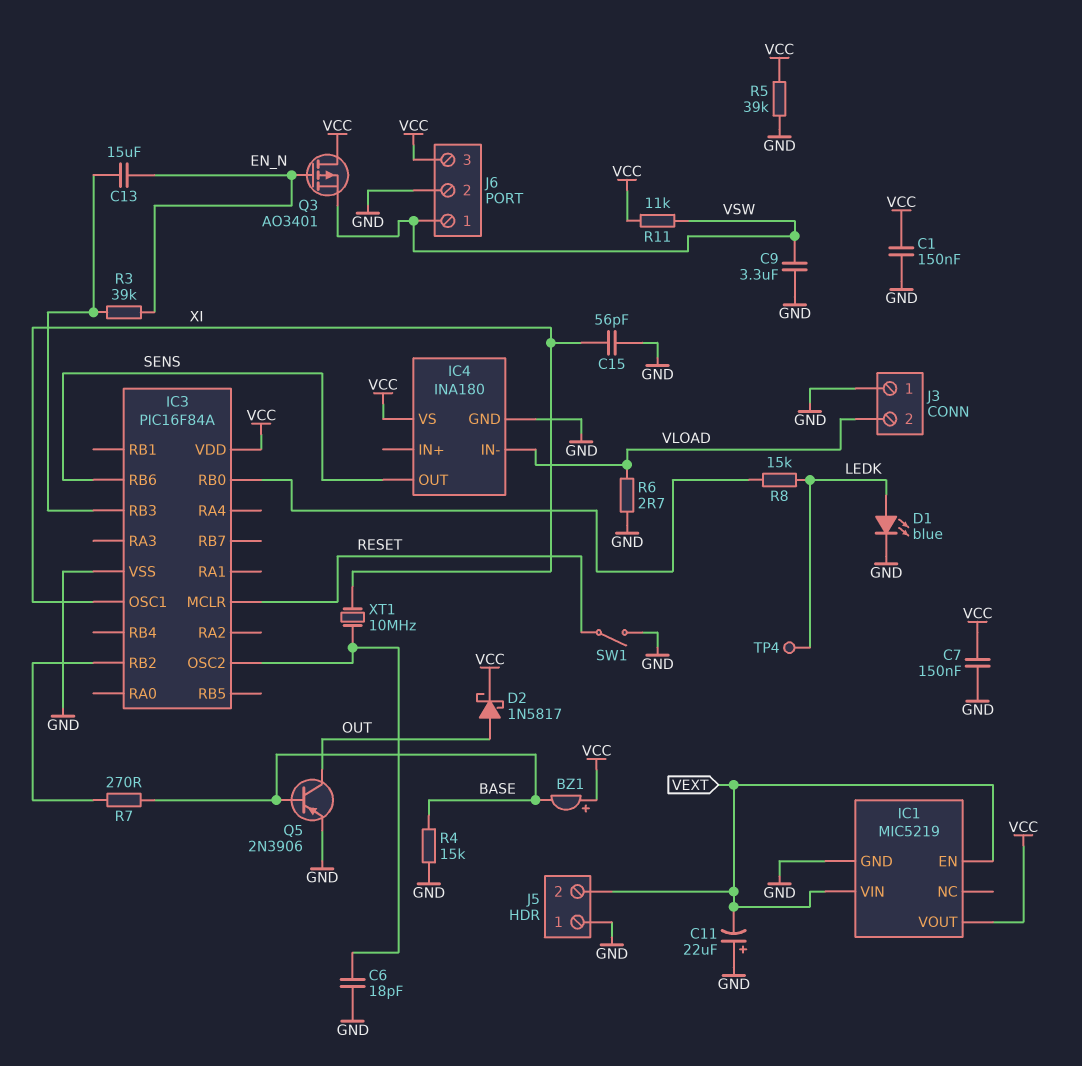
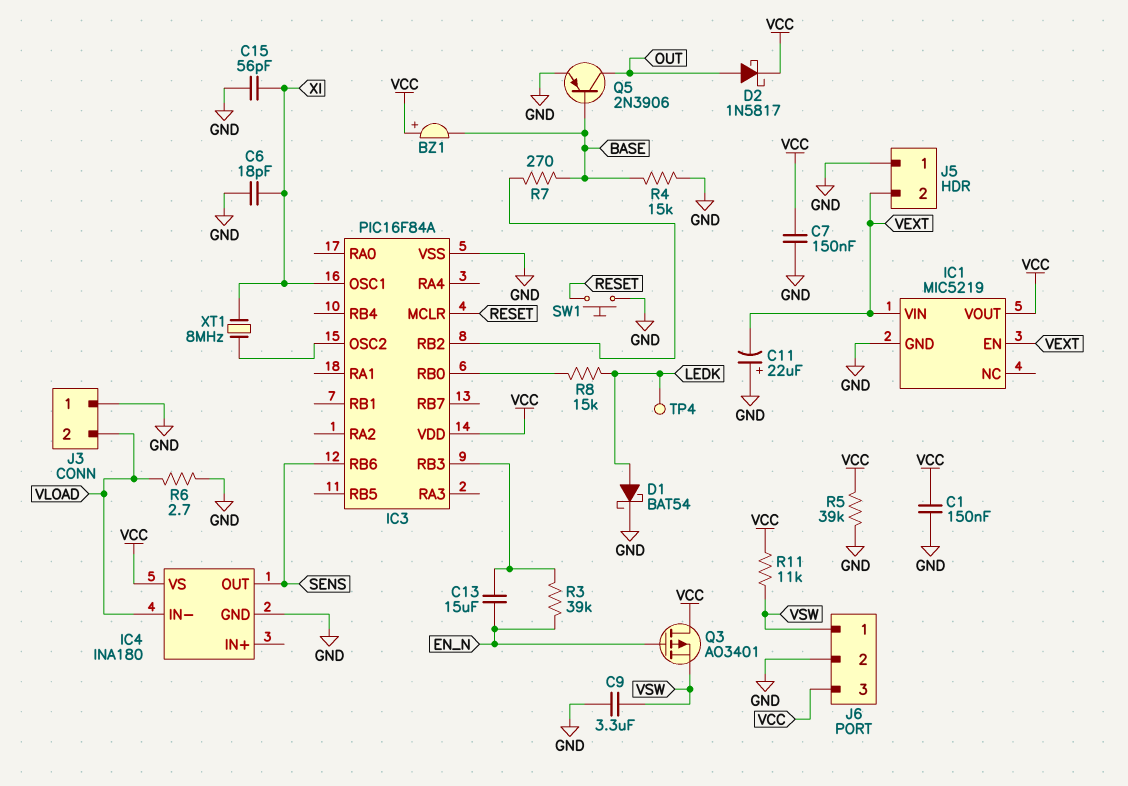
C6: 18pF (GND, IC3/OSC2) -> 18pF (GND, XI)
D1: LED blue (A LEDK, K GND) -> schottky BAT54 (A LEDK, K GND)
SW1: switch (GND, RESET) -> button (GND, RESET)
XT1: 10MHz (IC3/OSC2, XI) -> 8MHz (IC3/OSC2, XI)

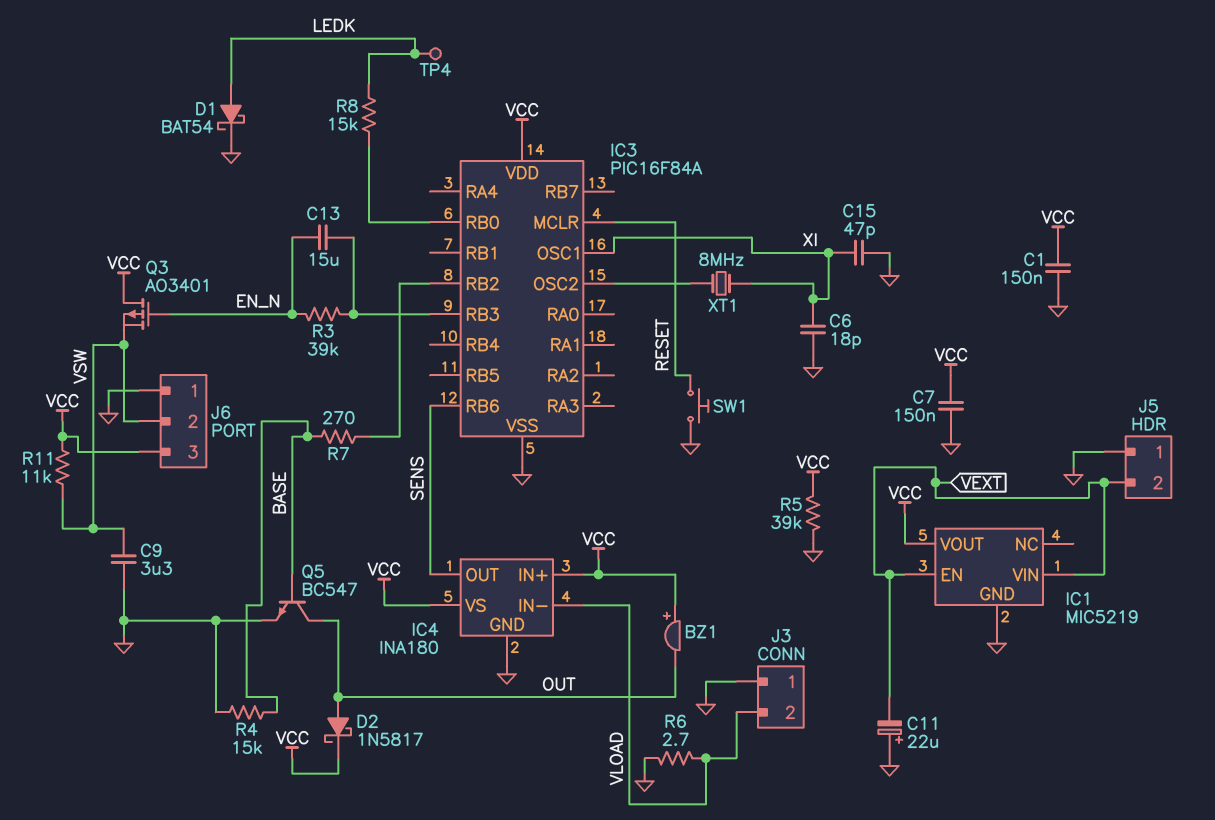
BZ1: buzzer (plus VCC, minus BASE) -> buzzer (plus VCC, minus OUT)
C15: 56pF (GND, XI) -> 47pF (GND, XI)
IC4 pin IN+: none -> VCC
J6 pin 1: VSW -> GND
J6 pin 2: GND -> VSW
Q5: PNP 2N3906 (B BASE, C OUT, E GND) -> NPN BC547 (B BASE, C OUT, E GND)

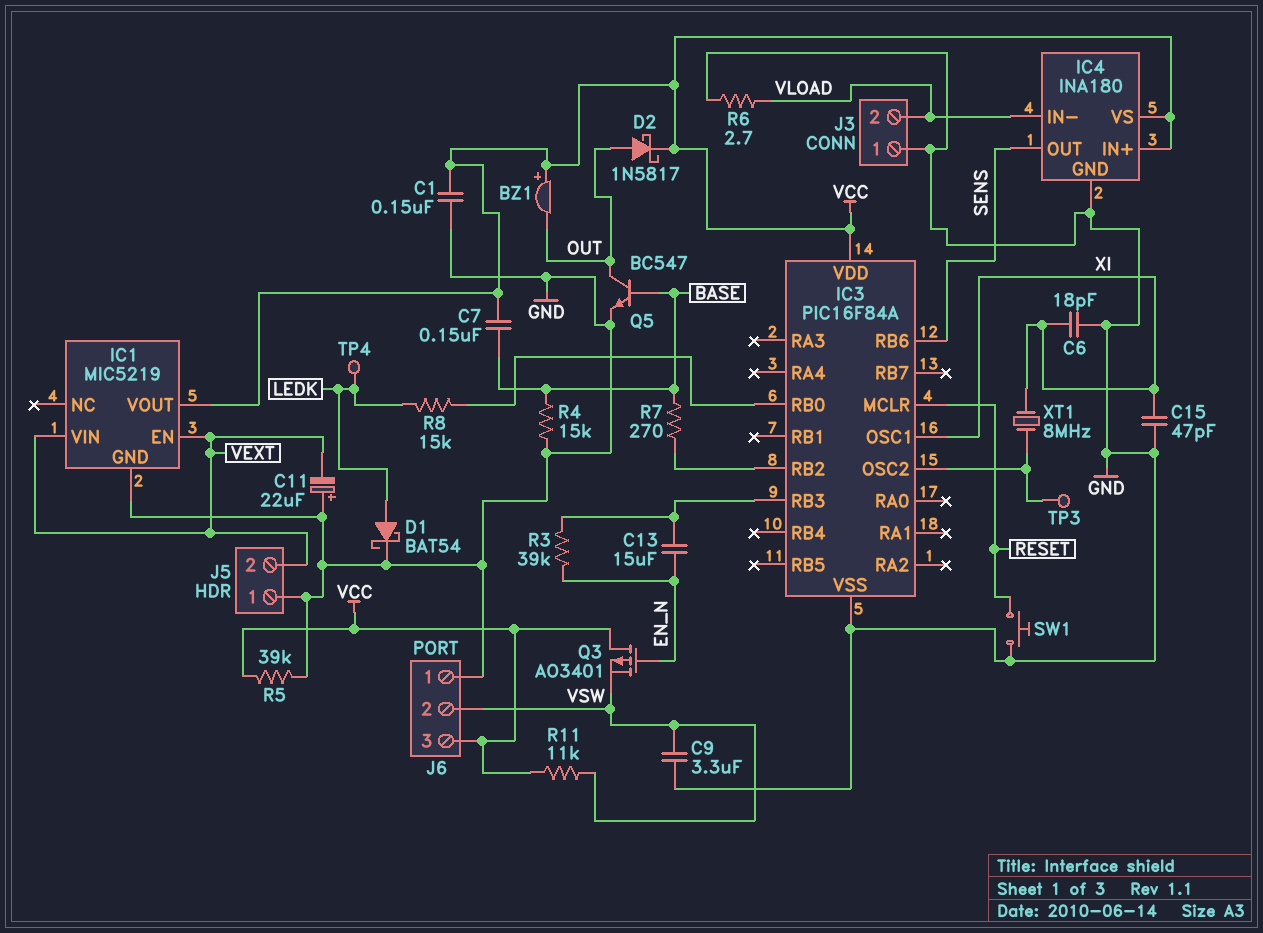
C7: 150nF (GND, VCC) -> 150nF (BASE, VCC)
TP3: none -> test point (IC3/OSC2)

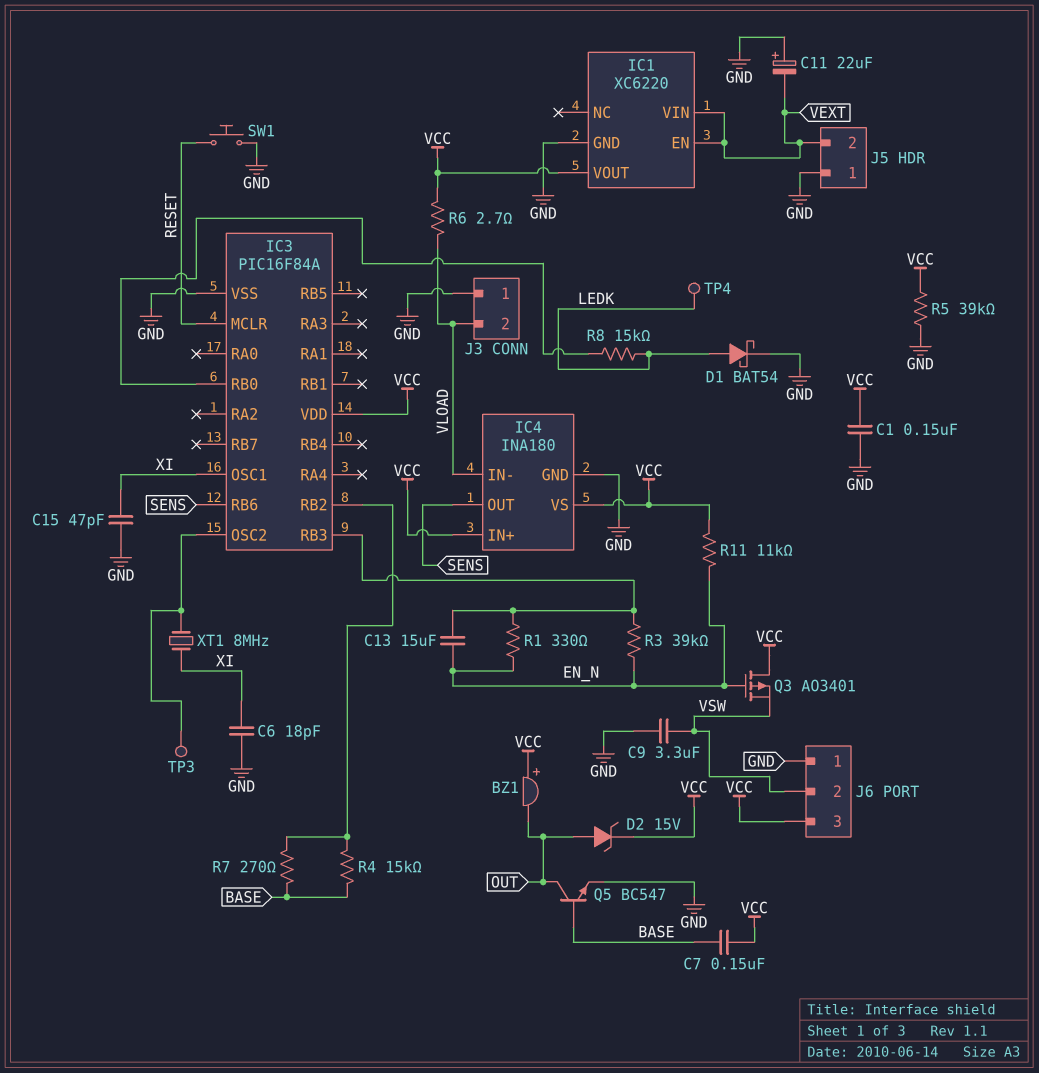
D2: schottky 1N5817 (A OUT, K VCC) -> zener 15V (A OUT, K VCC)
IC1: MIC5219 -> XC6220
R1: none -> 330 (EN_N, IC3/RB3)
R4: 15k (BASE, GND) -> 15k (BASE, IC3/RB2)
R6: 2.7 (GND, VLOAD) -> 2.7 (VCC, VLOAD)
R11: 11k (VCC, VSW) -> 11k (EN_N, VCC)

